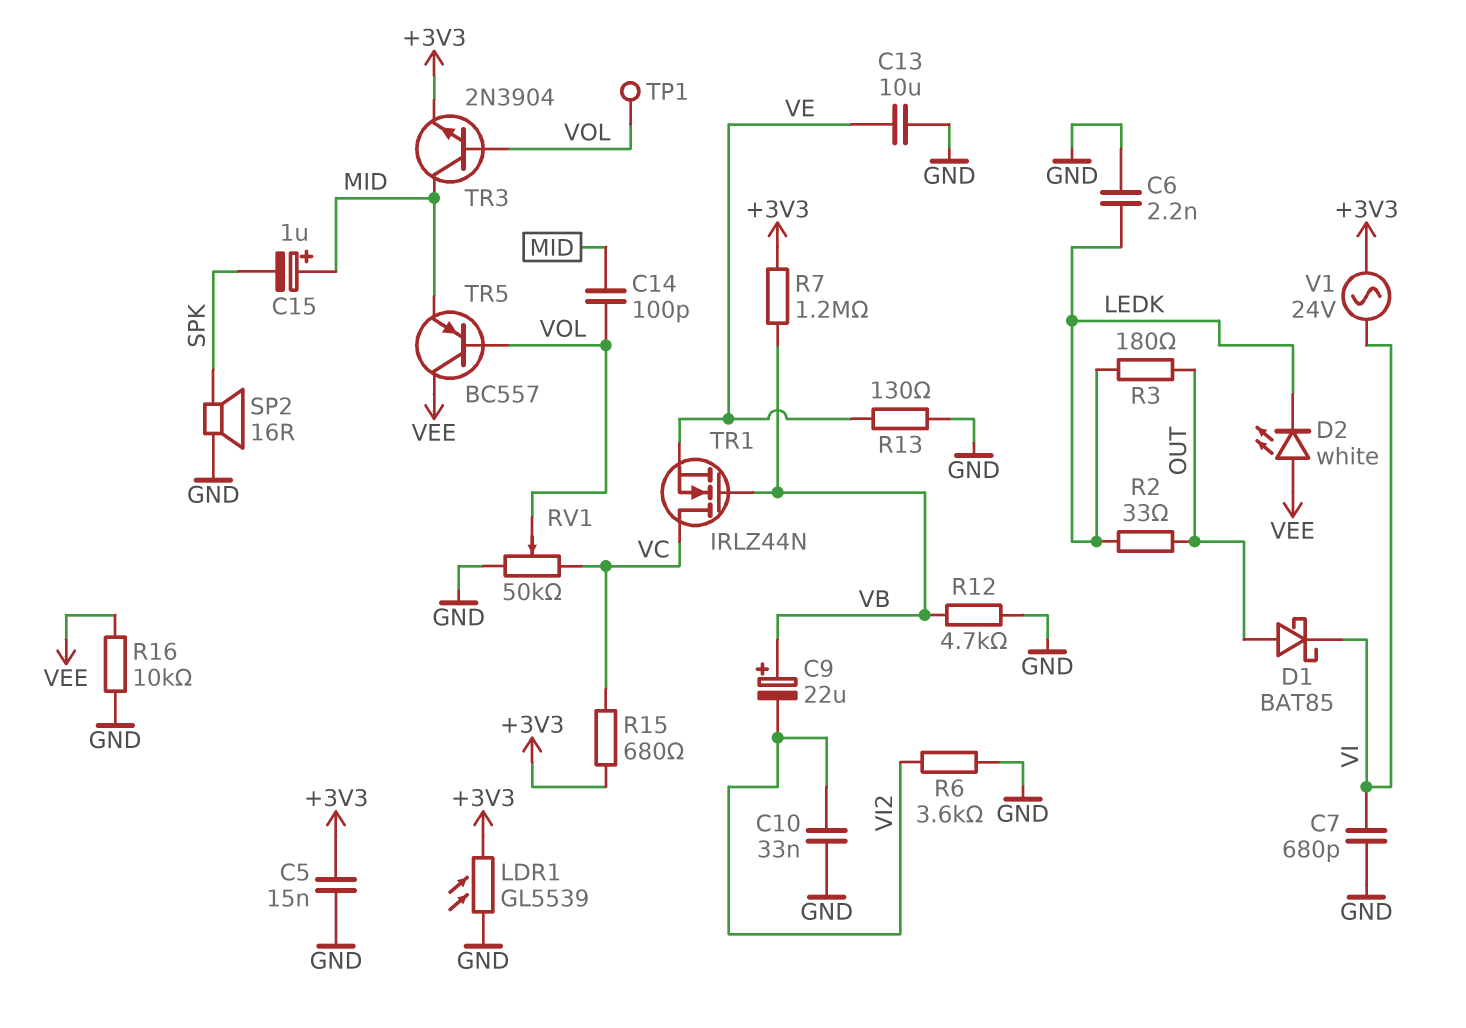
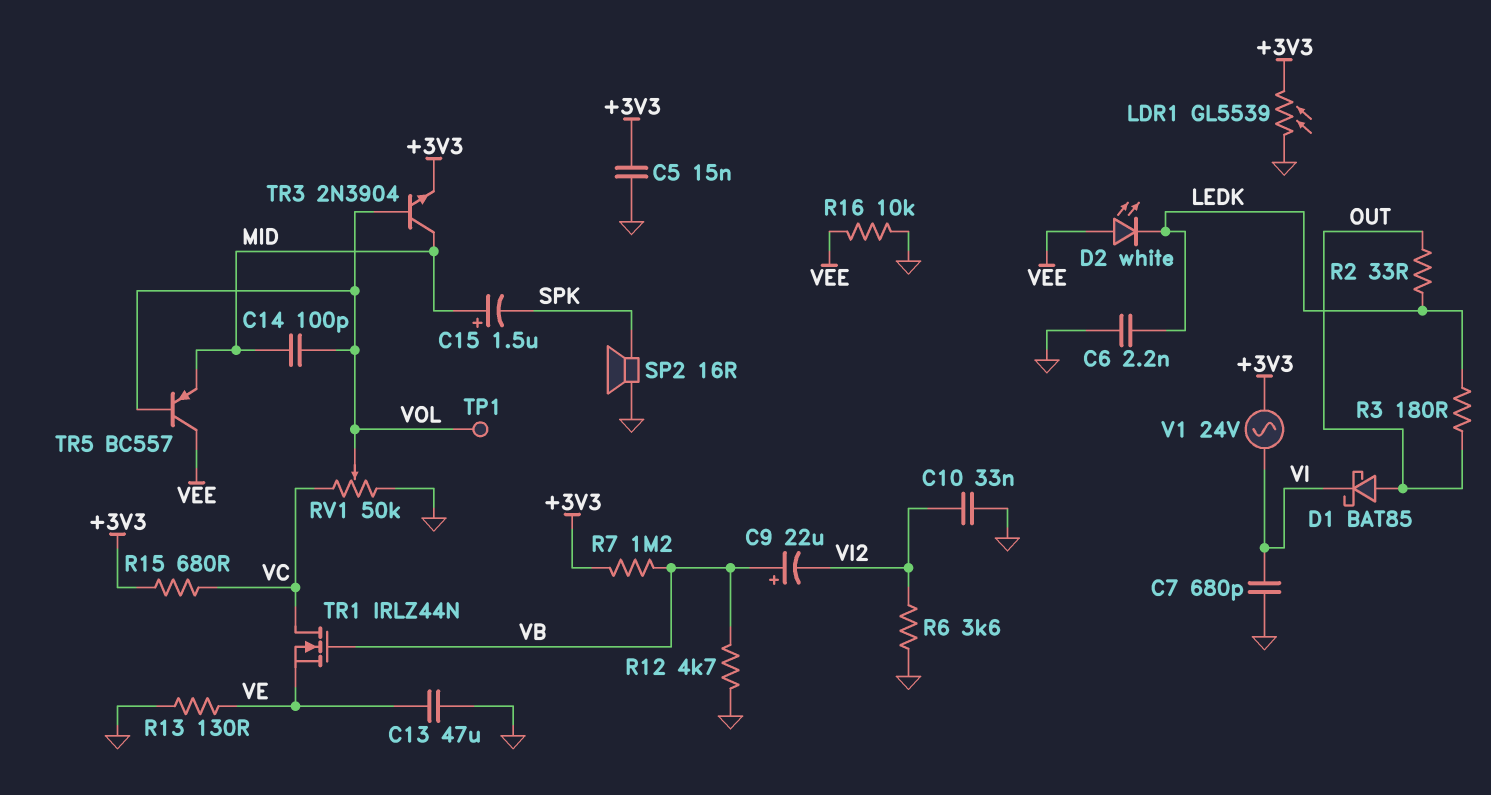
C13: 10uF (GND, VE) -> 47uF (GND, VE)
C15: 1uF (plus MID, minus SPK) -> 1.5uF (plus MID, minus SPK)

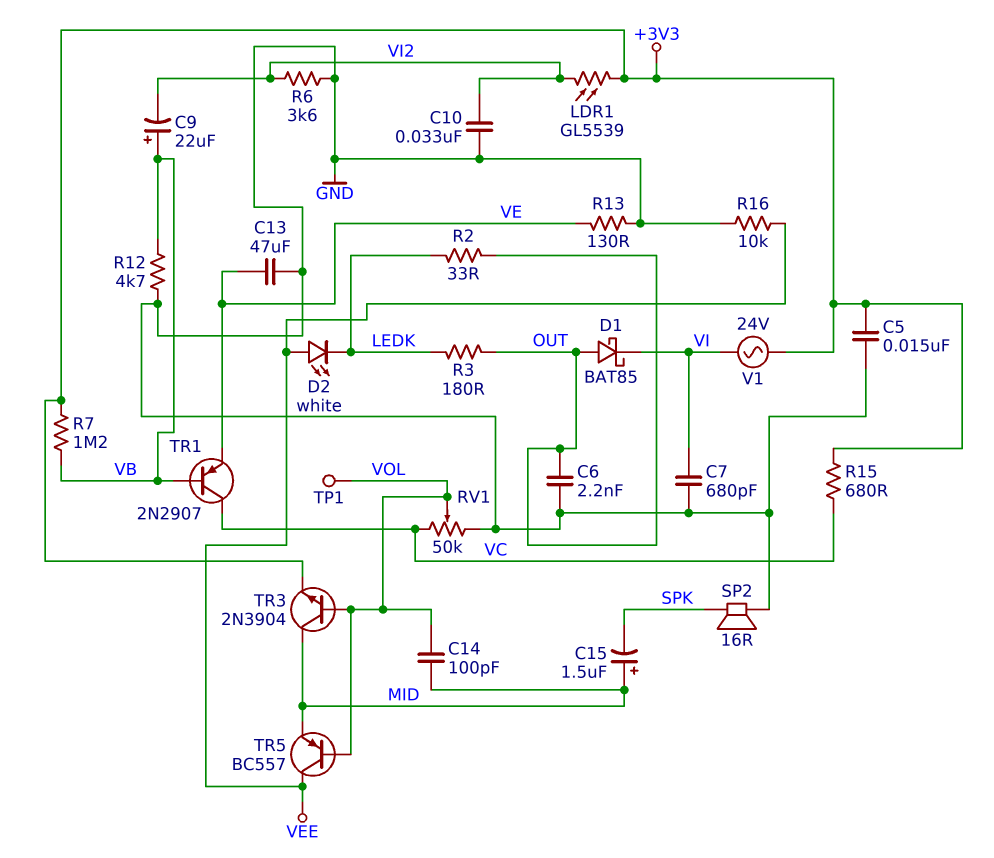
C6: 2.2nF (GND, LEDK) -> 2.2nF (GND, OUT)
LDR1: GL5539 (+3V3, GND) -> GL5539 (+3V3, VI2)
TR1: NMOS IRLZ44N (G VB, D VC, S VE) -> PNP 2N2907 (B VB, C VC, E VE)

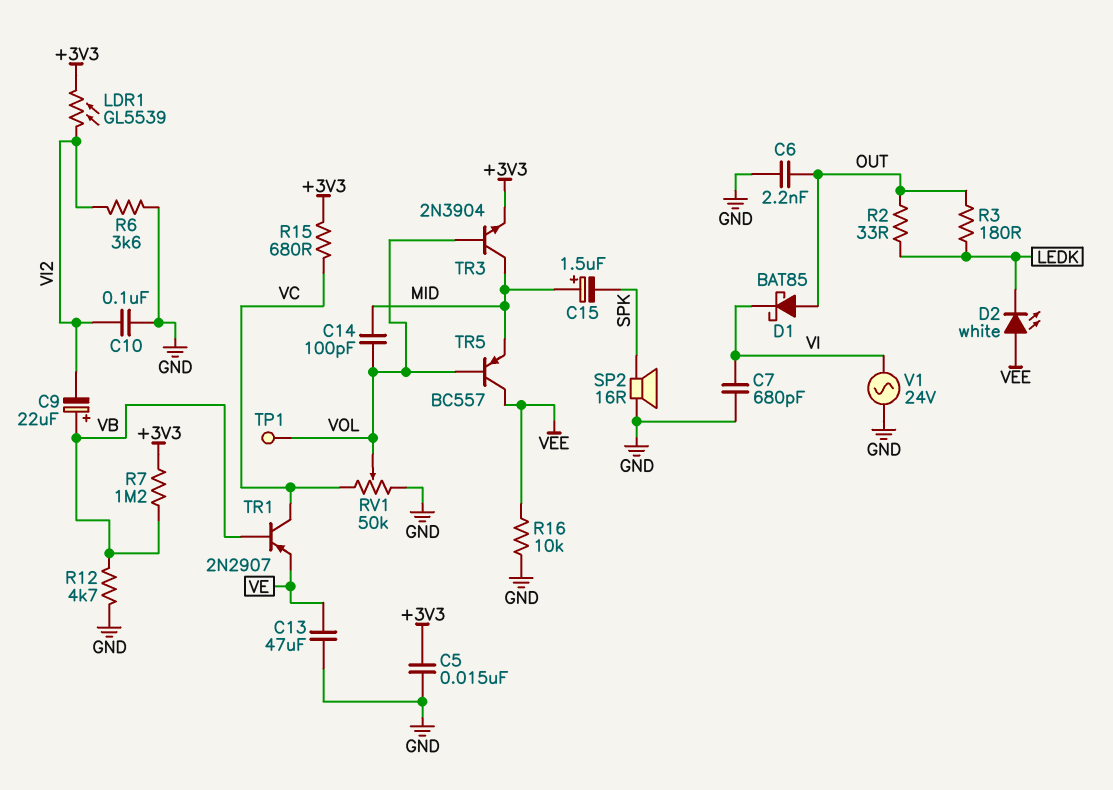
C10: 33nF (GND, VI2) -> 100nF (GND, VI2)
R13: 130 (GND, VE) -> none
V1: AC 24V (+3V3, VI) -> AC 24V (GND, VI)

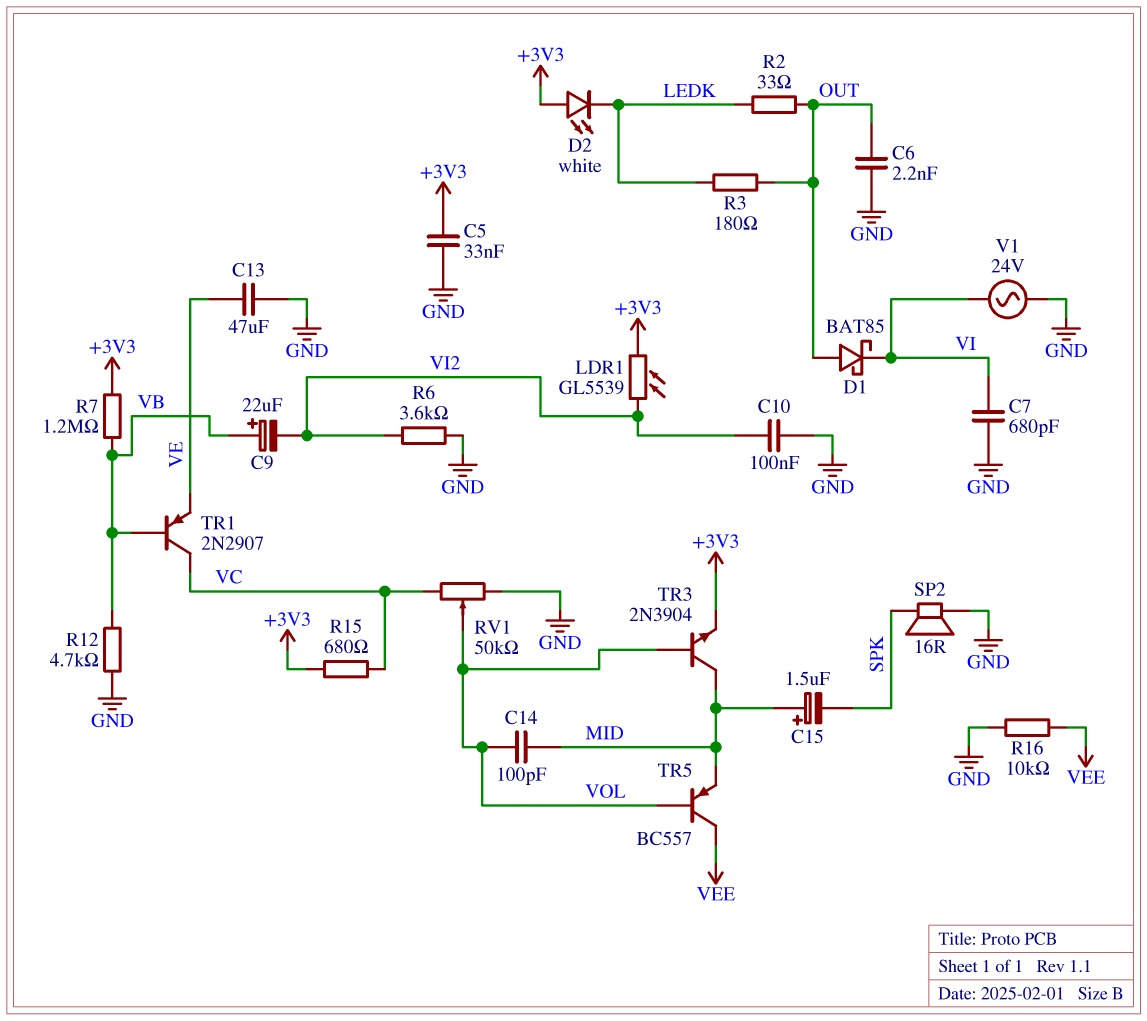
C5: 15nF (+3V3, GND) -> 33nF (+3V3, GND)
D2: LED white (A VEE, K LEDK) -> LED white (A +3V3, K LEDK)
TP1: test point (VOL) -> none

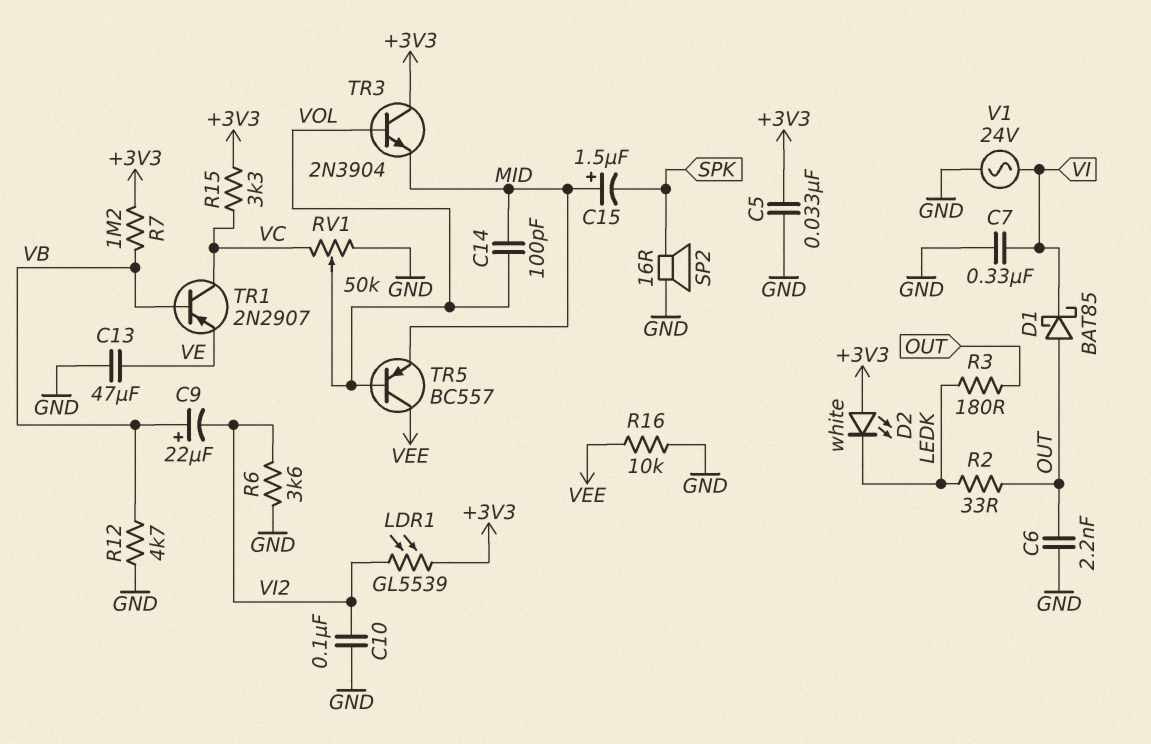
C7: 680pF (GND, VI) -> 330nF (GND, VI)
R15: 680 (+3V3, VC) -> 3.3k (+3V3, VC)
TR3: NPN 2N3904 (B VOL, C MID, E +3V3) -> NPN 2N3904 (B VOL, C +3V3, E MID)

